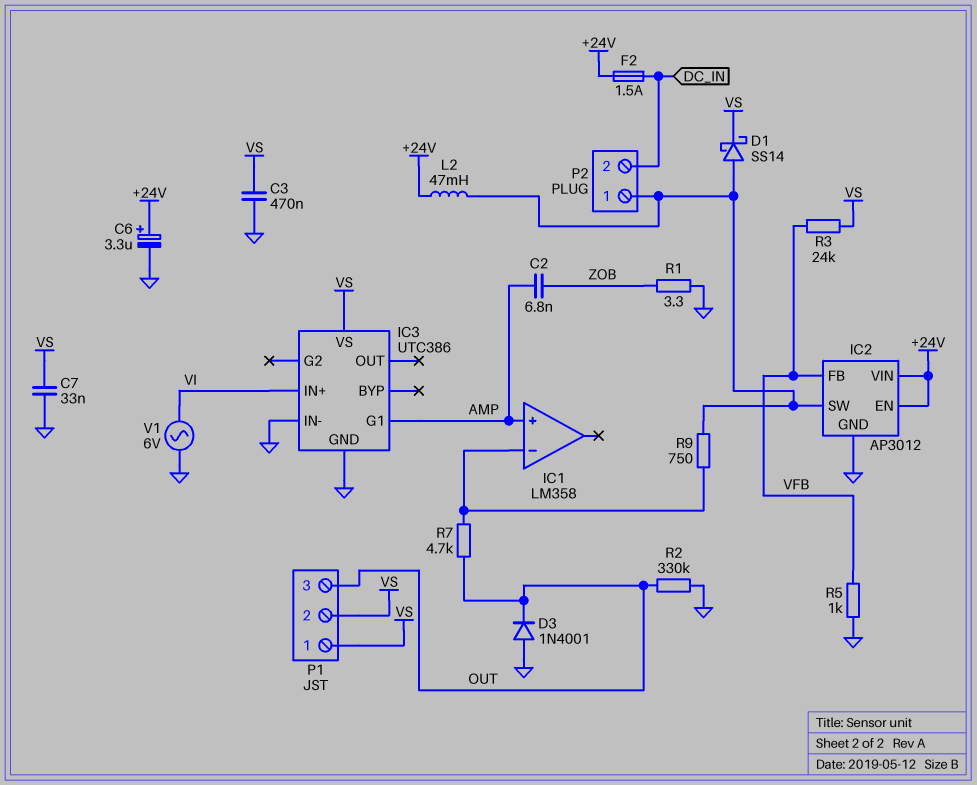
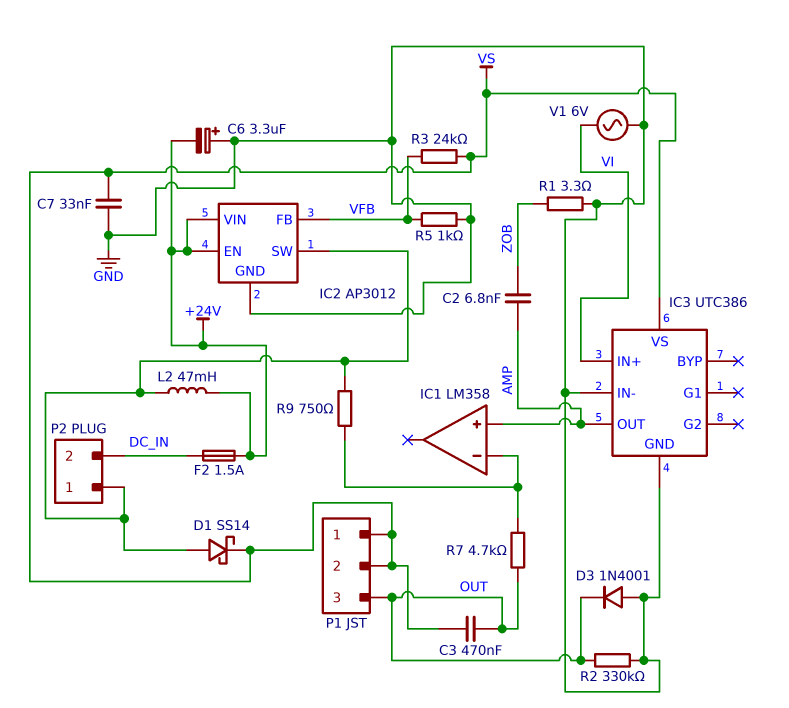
C3: 470nF (GND, VS) -> 470nF (OUT, VS)
C6: 3.3uF (plus +24V, minus GND) -> 3.3uF (plus GND, minus +24V)
IC3 pin G1: AMP -> none
IC3 pin OUT: none -> AMP

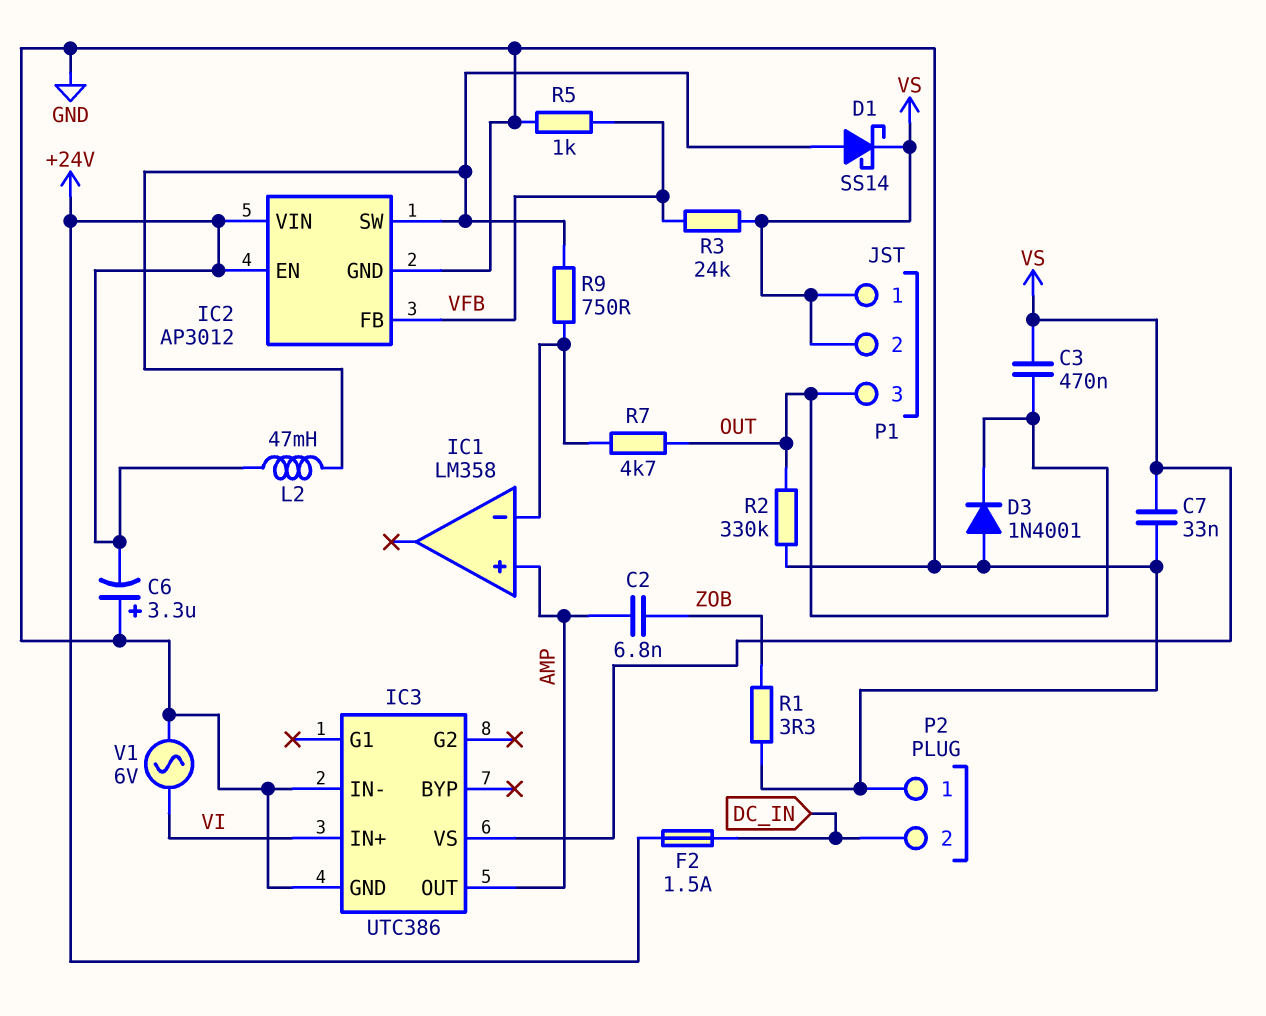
P2 pin 1: IC2/SW -> GND

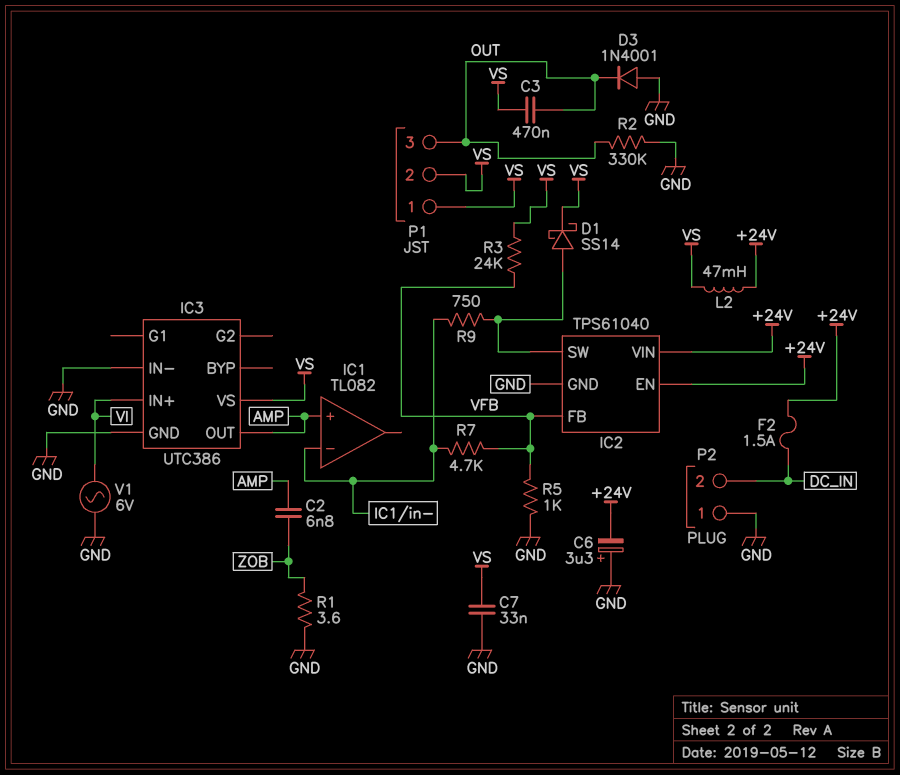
IC1: LM358 -> TL082
IC2: AP3012 -> TPS61040
L2: 47mH (+24V, IC2/SW) -> 47mH (+24V, VS)
R1: 3.3 (GND, ZOB) -> 3.6 (GND, ZOB)
R7: 4.7k (IC1/in-, OUT) -> 4.7k (IC1/in-, VFB)

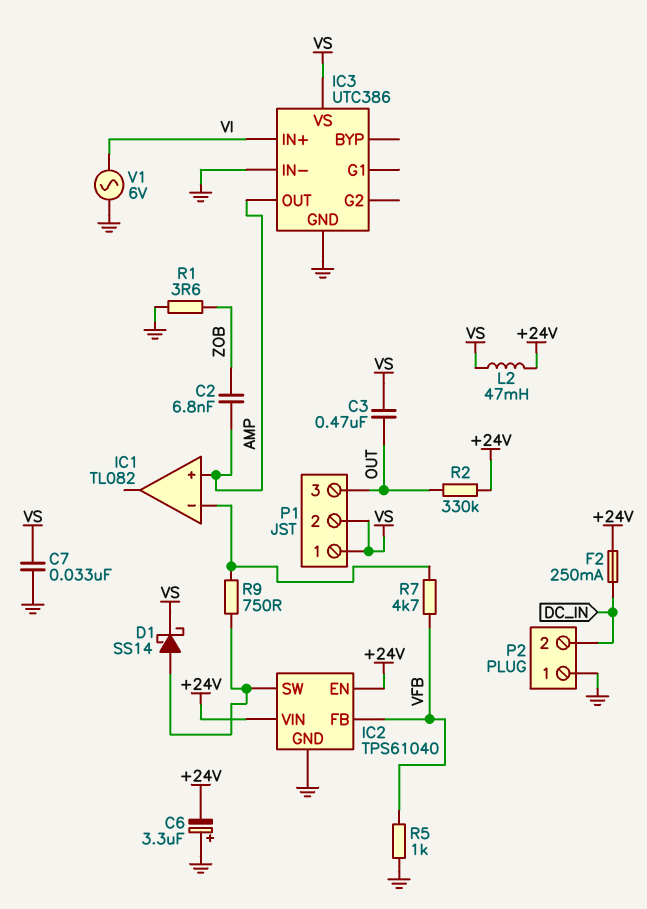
D3: diode 1N4001 (A GND, K OUT) -> none
F2: 1.5A (+24V, DC_IN) -> 250mA (+24V, DC_IN)
R2: 330k (GND, OUT) -> 330k (+24V, OUT)
R3: 24k (VFB, VS) -> none

